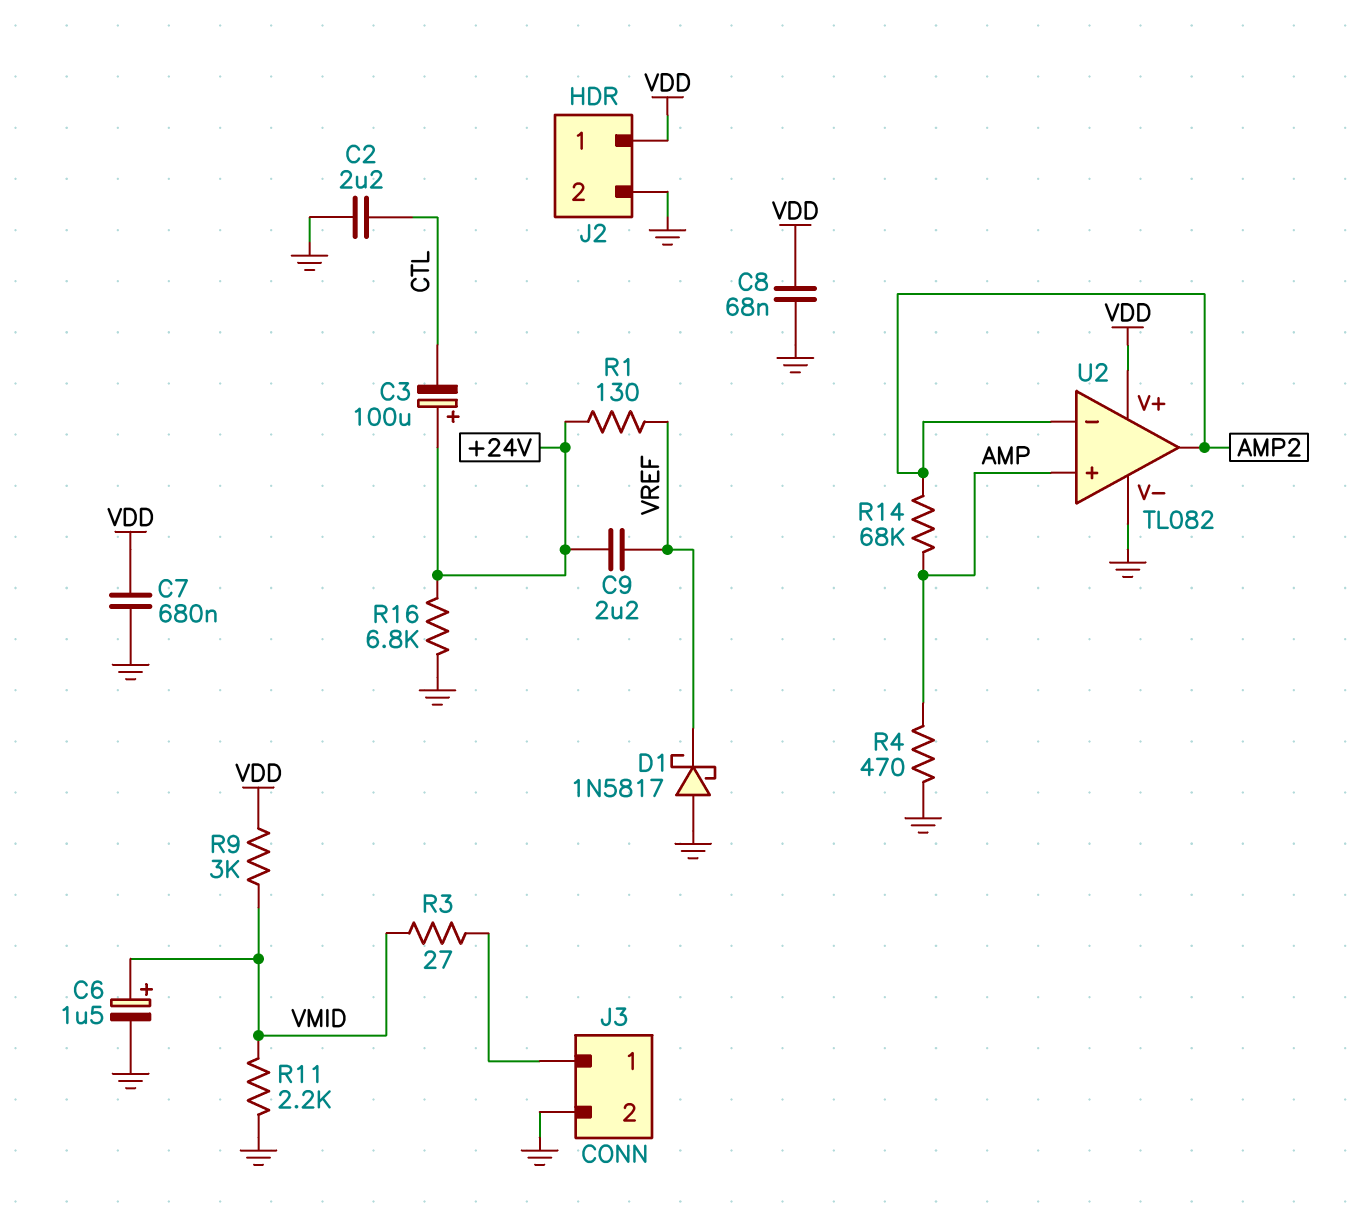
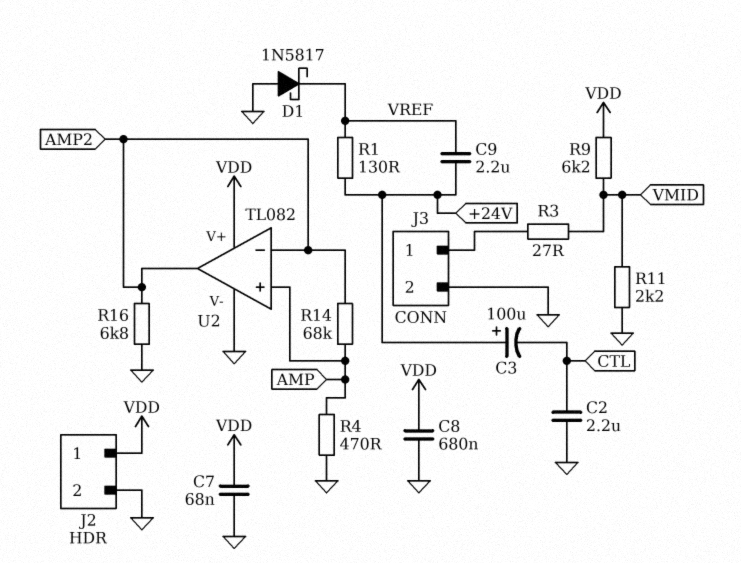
C6: 1.5uF (plus VMID, minus GND) -> none
C7: 680nF (GND, VDD) -> 68nF (GND, VDD)
C8: 68nF (GND, VDD) -> 680nF (GND, VDD)
R9: 3k (VDD, VMID) -> 6.2k (VDD, VMID)
R16: 6.8k (+24V, GND) -> 6.8k (AMP2, GND)

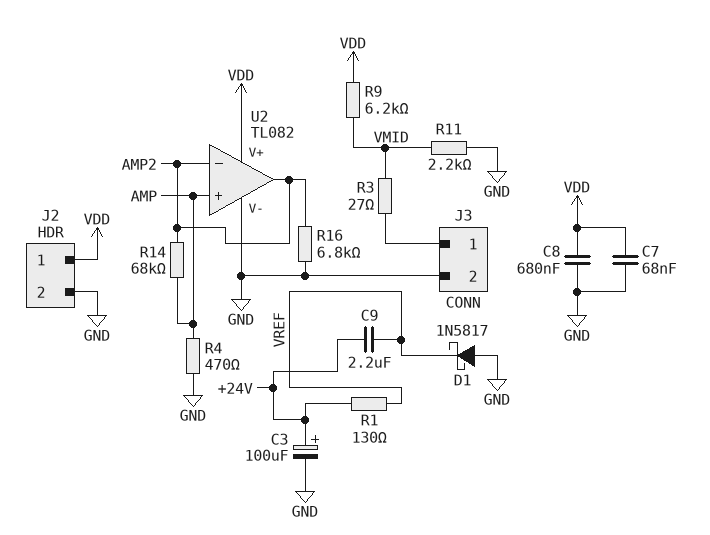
C2: 2.2uF (CTL, GND) -> none
C3: 100uF (plus +24V, minus CTL) -> 100uF (plus +24V, minus GND)

